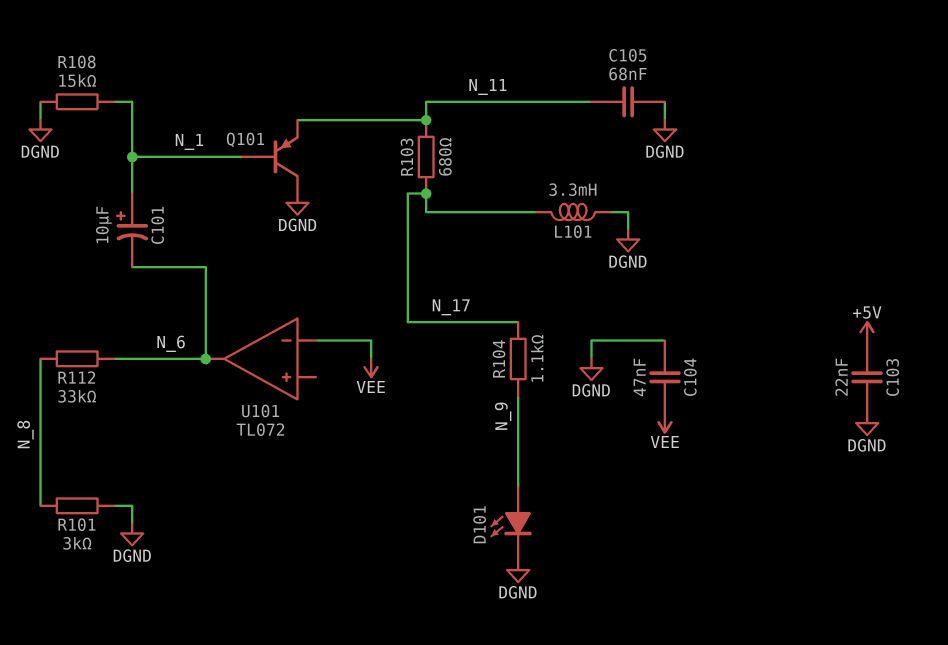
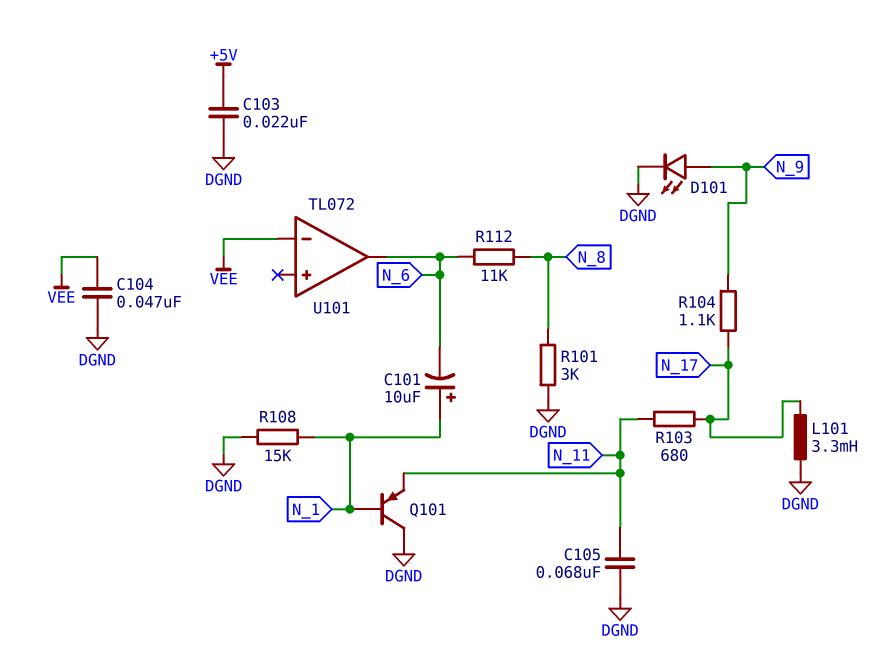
R112: 33k (N_6, N_8) -> 11k (N_6, N_8)

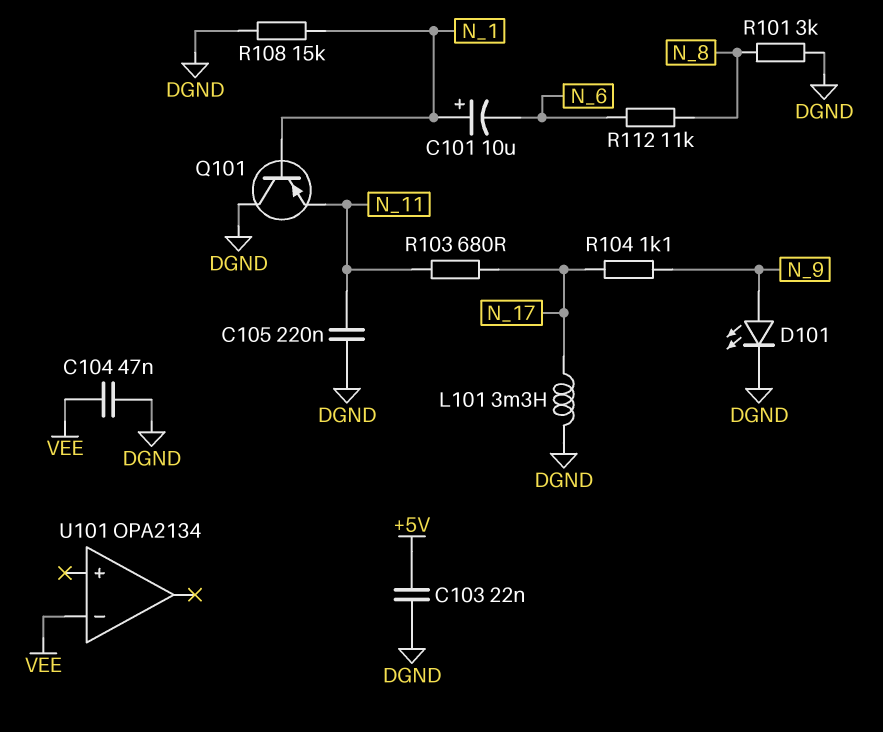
C105: 68nF (DGND, N_11) -> 220nF (DGND, N_11)
U101: TL072 -> OPA2134
U101 pin out: N_6 -> none

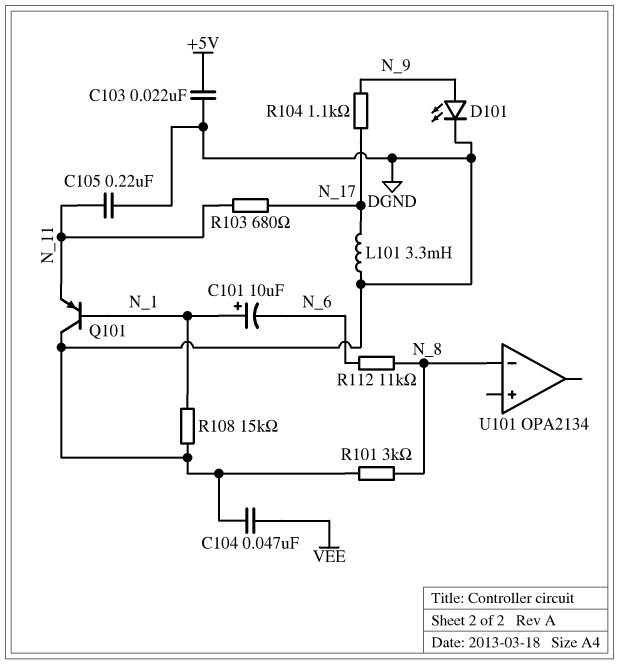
U101 pin in-: VEE -> N_8

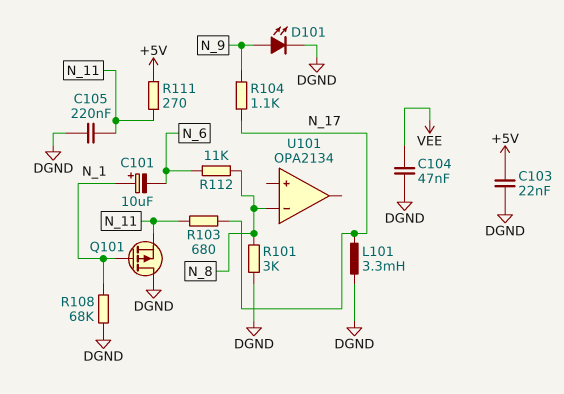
Q101: PNP (B N_1, C DGND, E N_11) -> PMOS (G N_1, D DGND, S N_11)
R108: 15k (DGND, N_1) -> 68k (DGND, N_1)
R111: none -> 270 (+5V, N_11)

